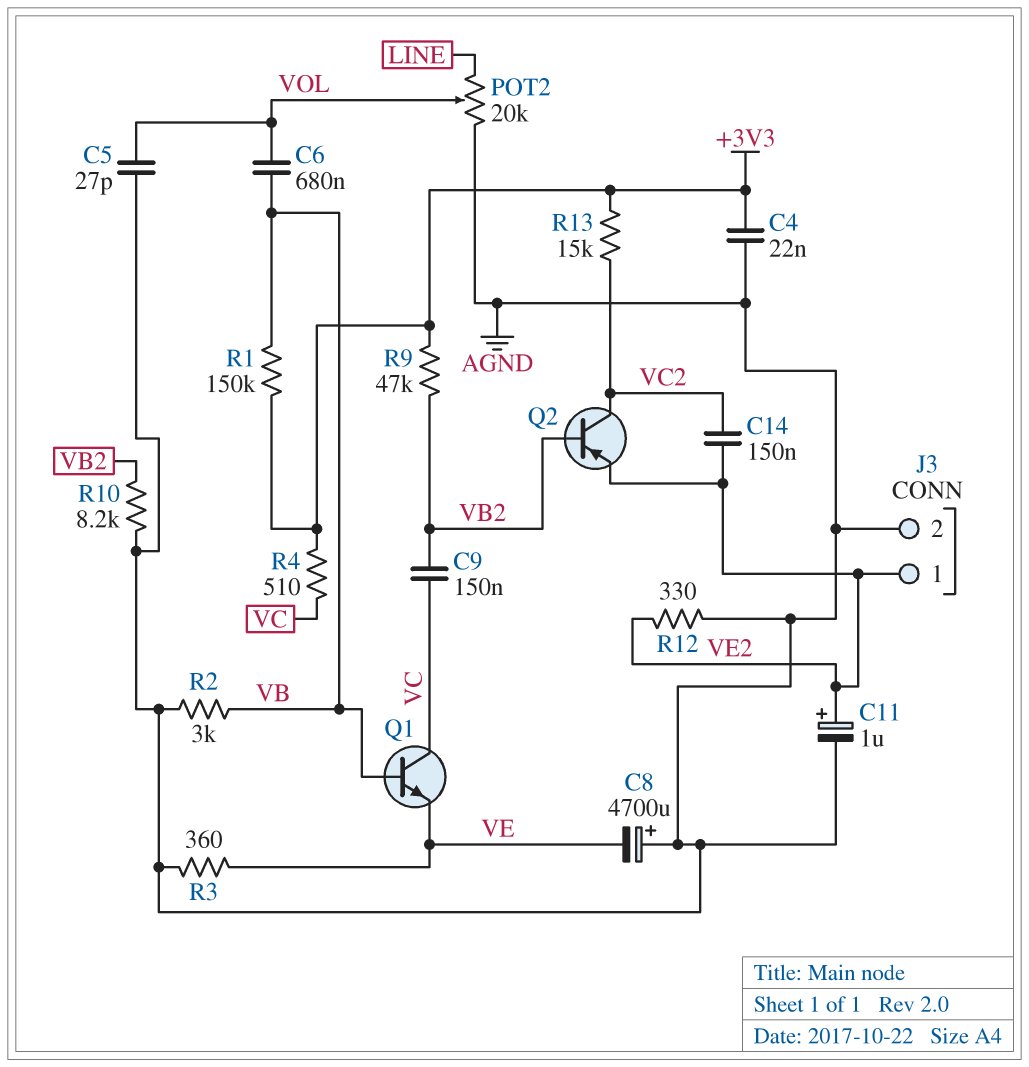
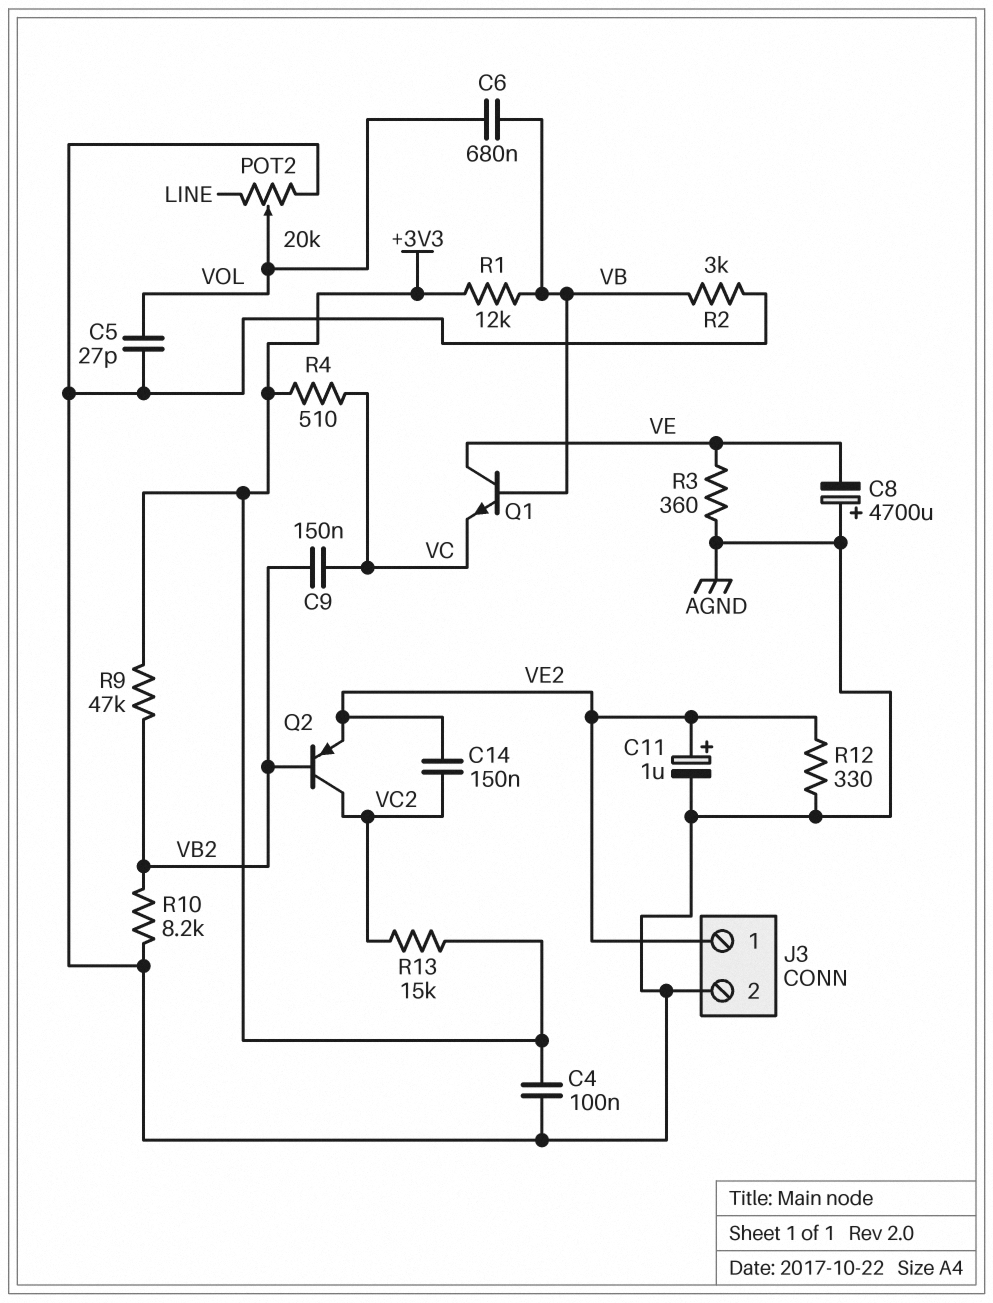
C4: 22nF (+3V3, AGND) -> 100nF (+3V3, AGND)
Q1: NPN (B VB, C VC, E VE) -> NPN (B VB, C VE, E VC)
R1: 150k (+3V3, VB) -> 12k (+3V3, VB)

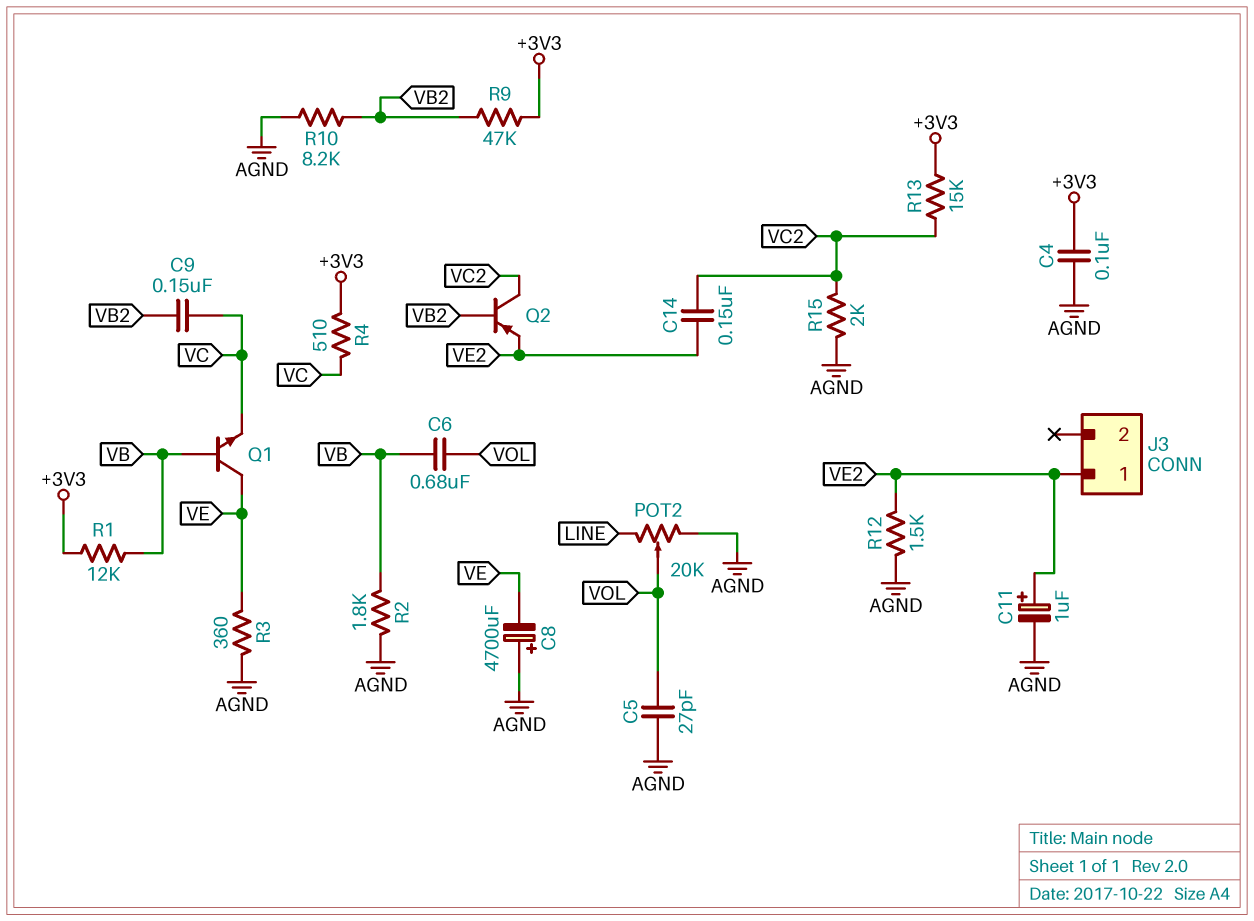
J3 pin 2: AGND -> none
R2: 3k (AGND, VB) -> 1.8k (AGND, VB)
R12: 330 (AGND, VE2) -> 1.5k (AGND, VE2)
R15: none -> 2k (AGND, VC2)

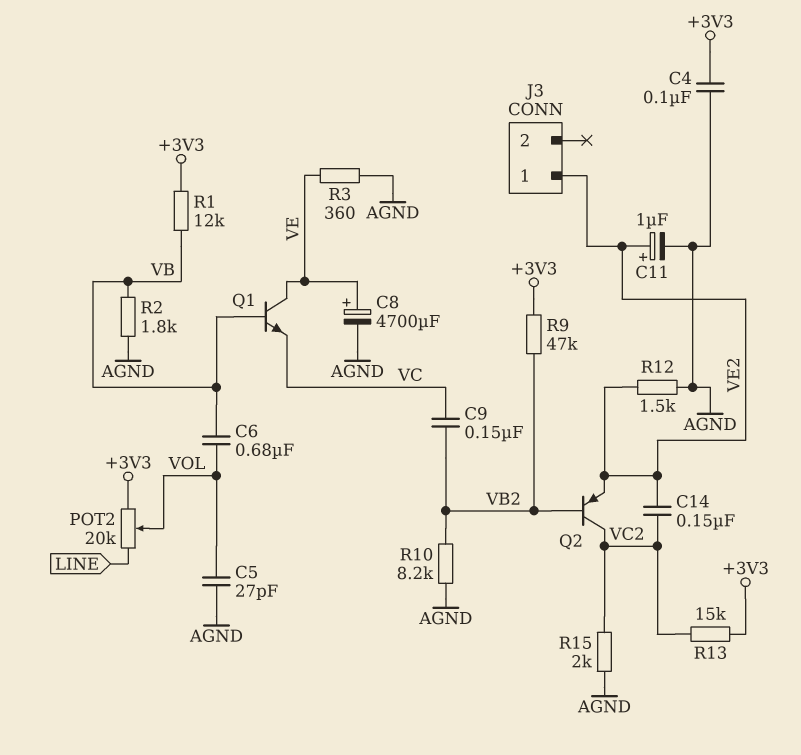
C8: 4700uF (plus AGND, minus VE) -> 4700uF (plus VE, minus AGND)
POT2: 20k (AGND, LINE, wiper VOL) -> 20k (+3V3, LINE, wiper VOL)
R4: 510 (+3V3, VC) -> none

